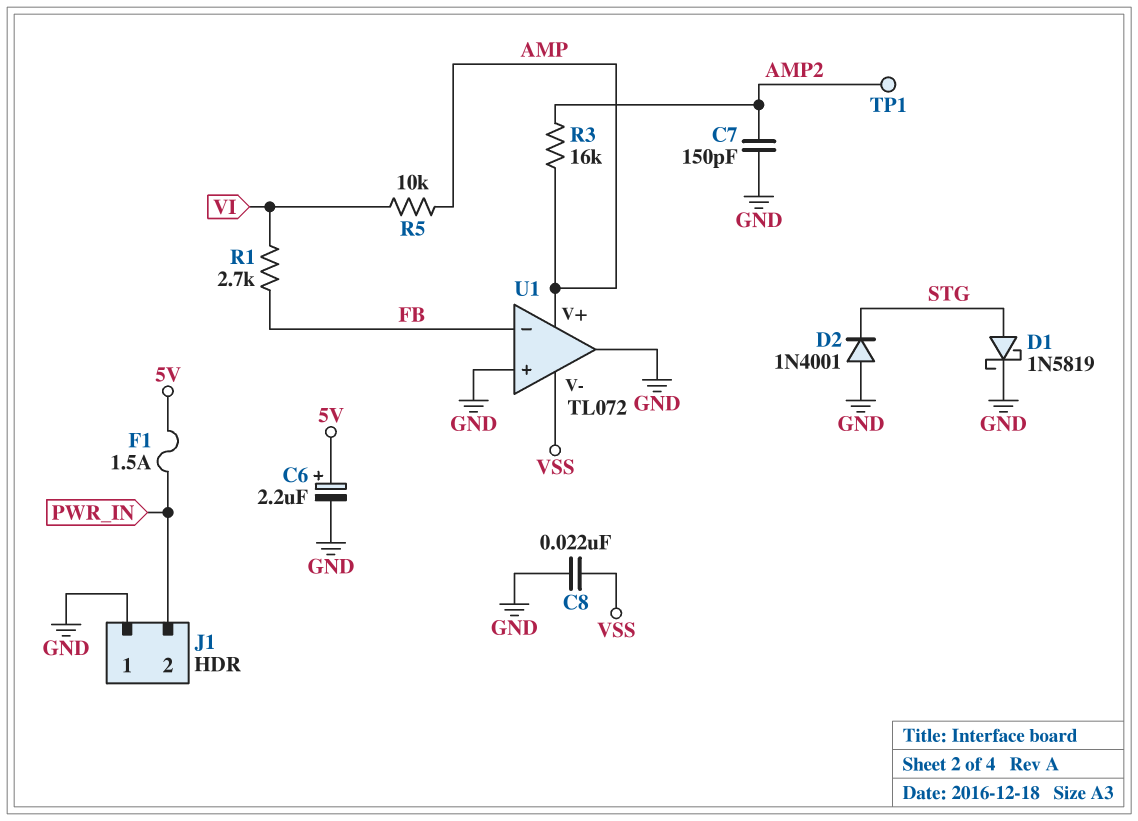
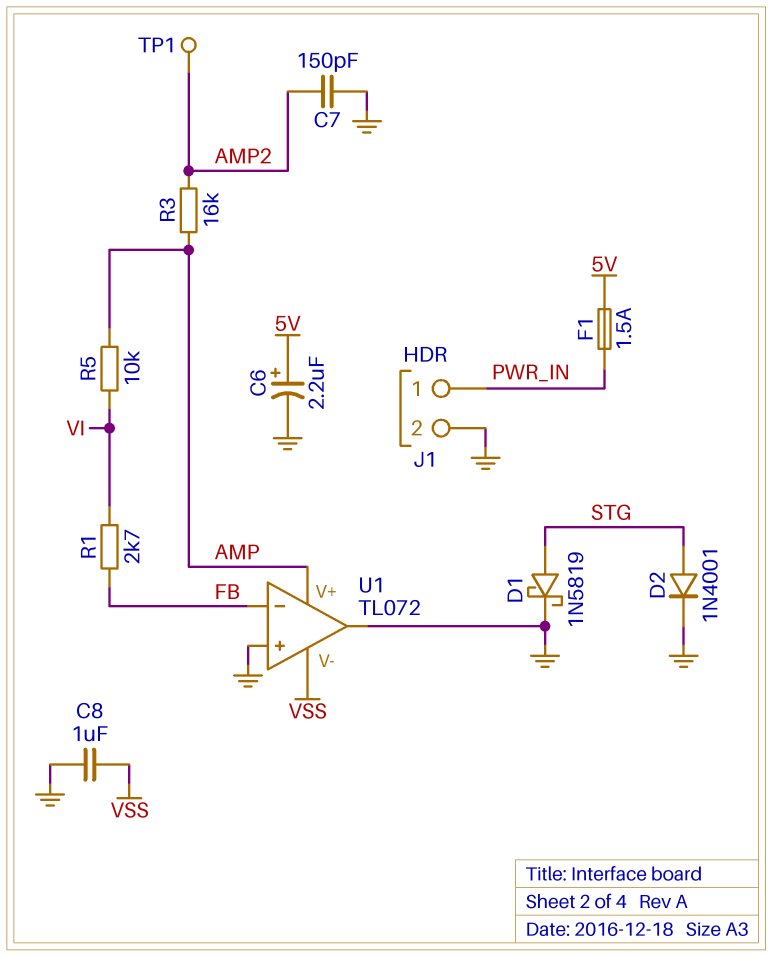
C8: 22nF (GND, VSS) -> 1uF (GND, VSS)
D2: diode 1N4001 (A GND, K STG) -> diode 1N4001 (A STG, K GND)
J1 pin 1: GND -> PWR_IN
J1 pin 2: PWR_IN -> GND

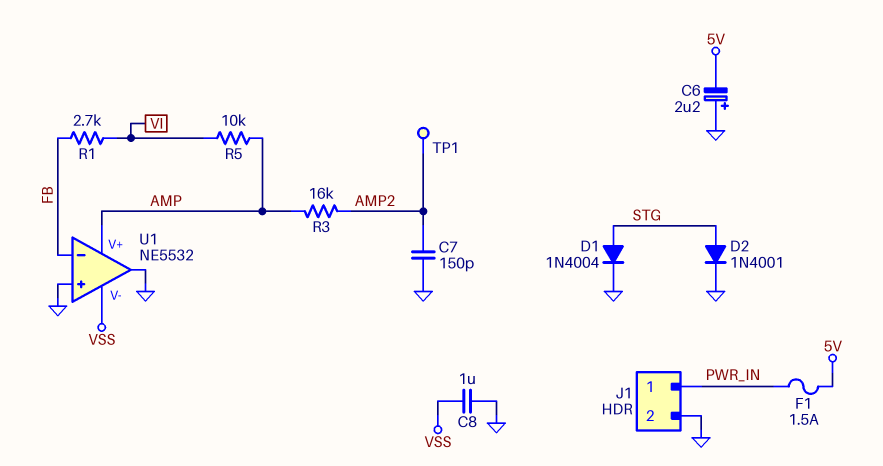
C6: 2.2uF (plus 5V, minus GND) -> 2.2uF (plus GND, minus 5V)
D1: schottky 1N5819 (A STG, K GND) -> diode 1N4004 (A STG, K GND)
U1: TL072 -> NE5532

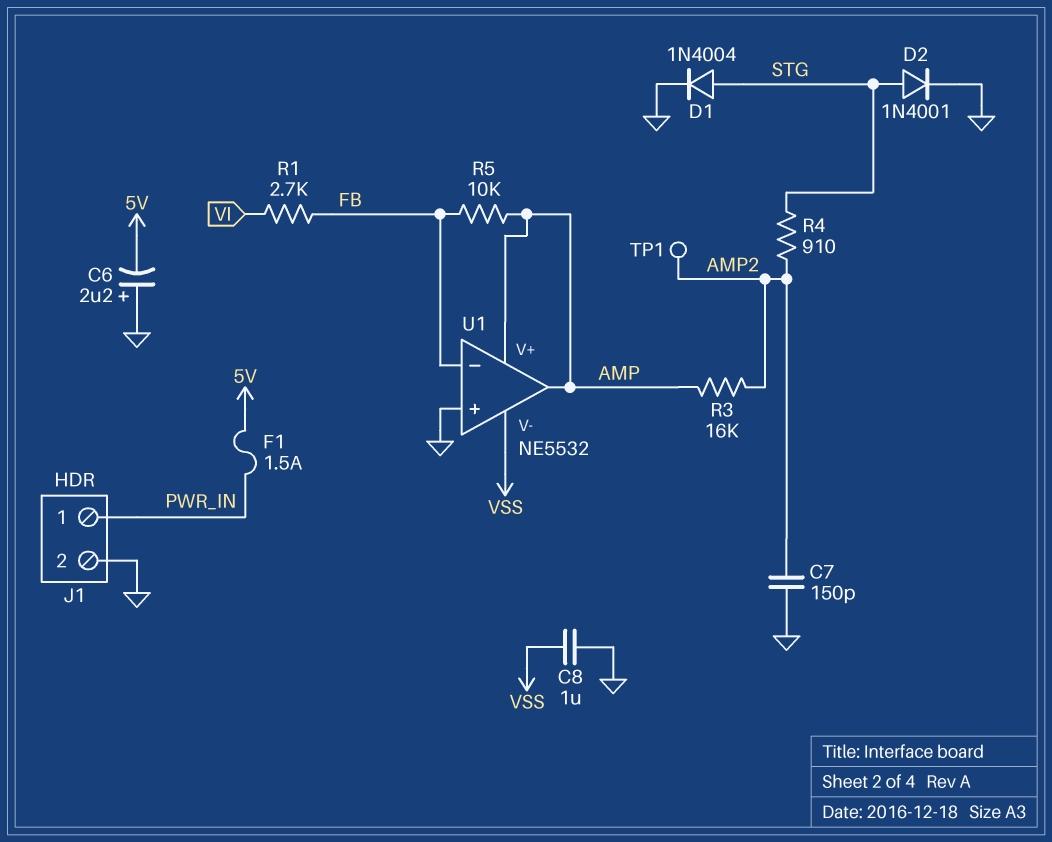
R4: none -> 910 (AMP2, STG)
R5: 10k (AMP, VI) -> 10k (AMP, FB)
U1 pin out: GND -> AMP

